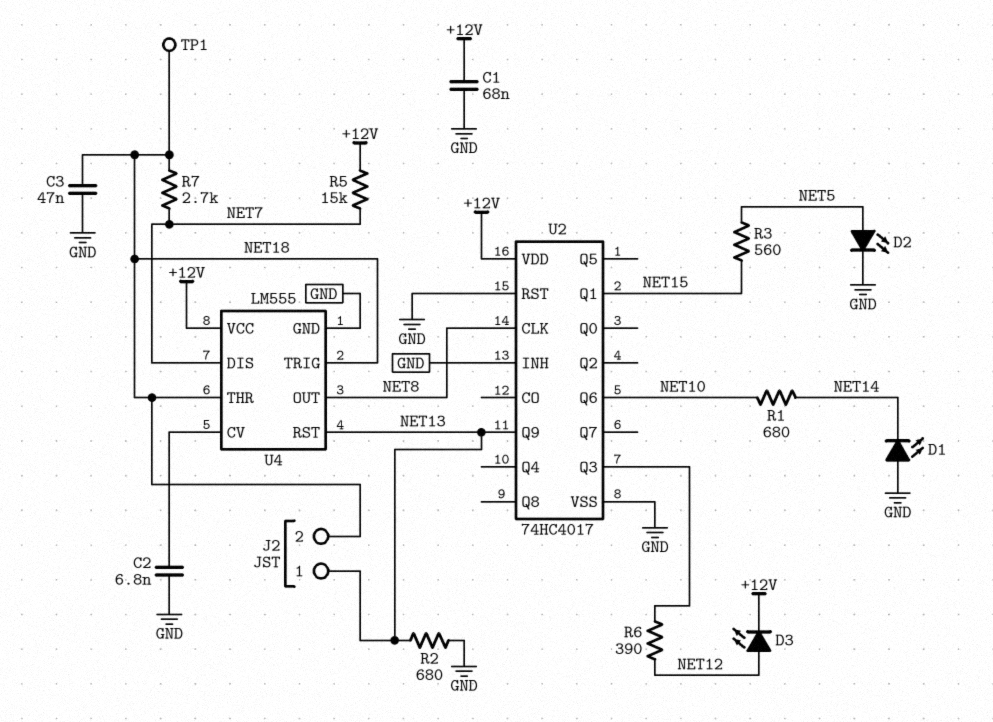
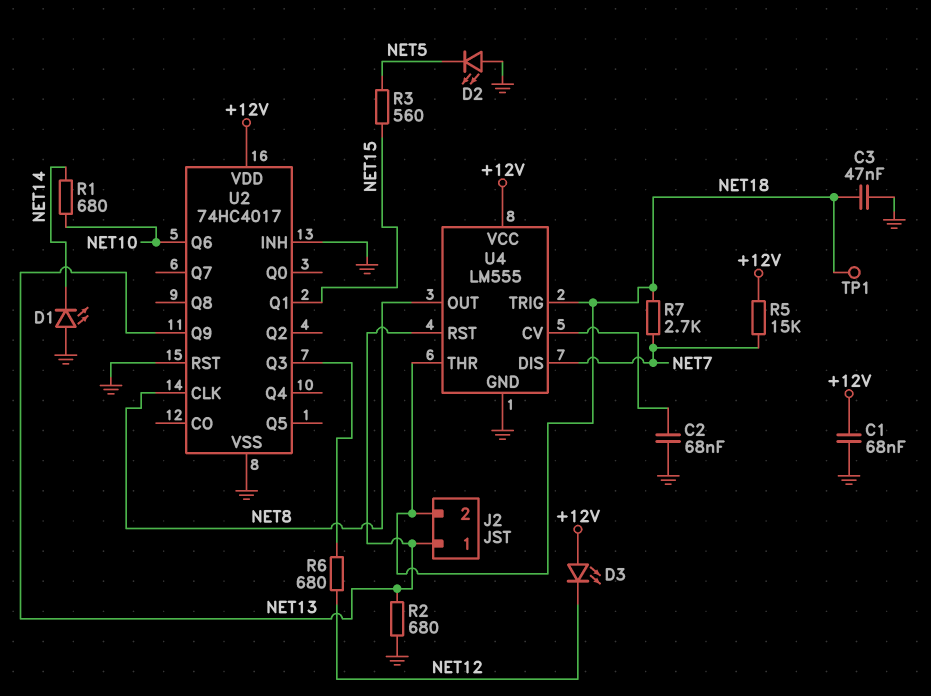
C2: 6.8nF (GND, U4/CV) -> 68nF (GND, U4/CV)
D2: LED (A NET5, K GND) -> LED (A GND, K NET5)
D3: LED (A NET12, K +12V) -> LED (A +12V, K NET12)
R6: 390 (NET12, U2/Q3) -> 680 (NET12, U2/Q3)

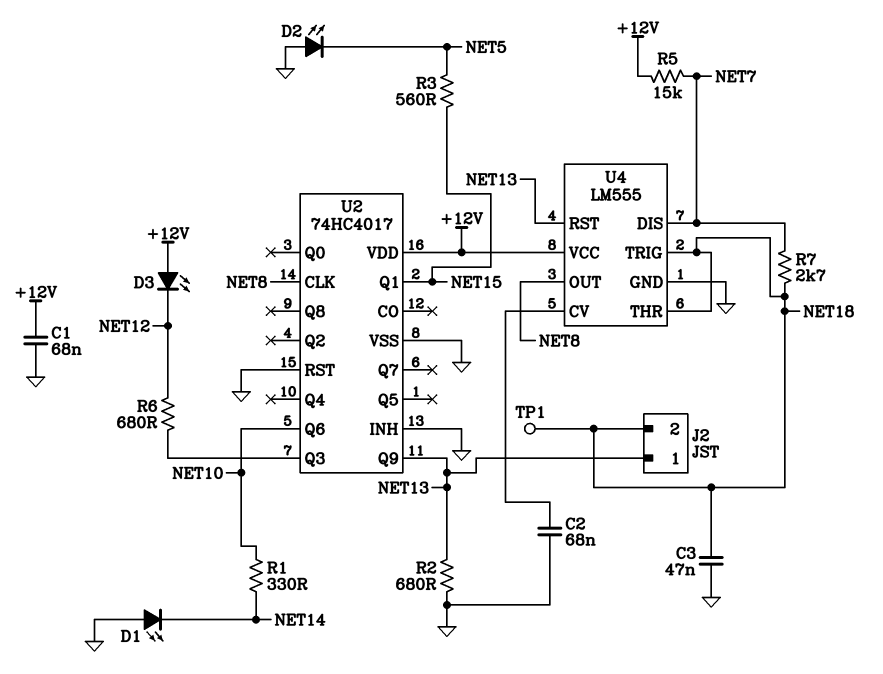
R1: 680 (NET10, NET14) -> 330 (NET10, NET14)

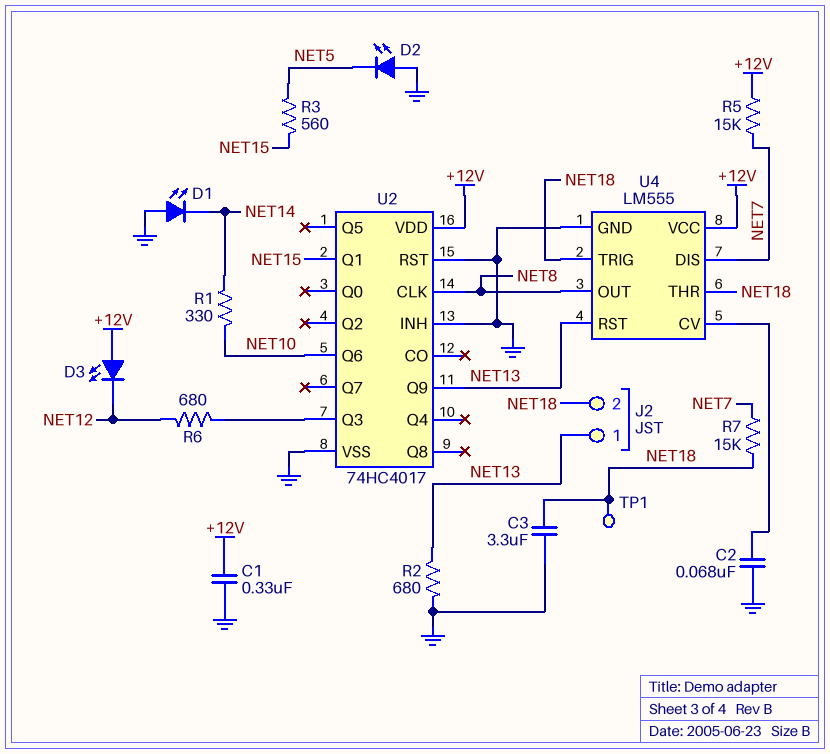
C1: 68nF (+12V, GND) -> 330nF (+12V, GND)
C3: 47nF (GND, NET18) -> 3.3uF (GND, NET18)
R7: 2.7k (NET7, NET18) -> 15k (NET7, NET18)

